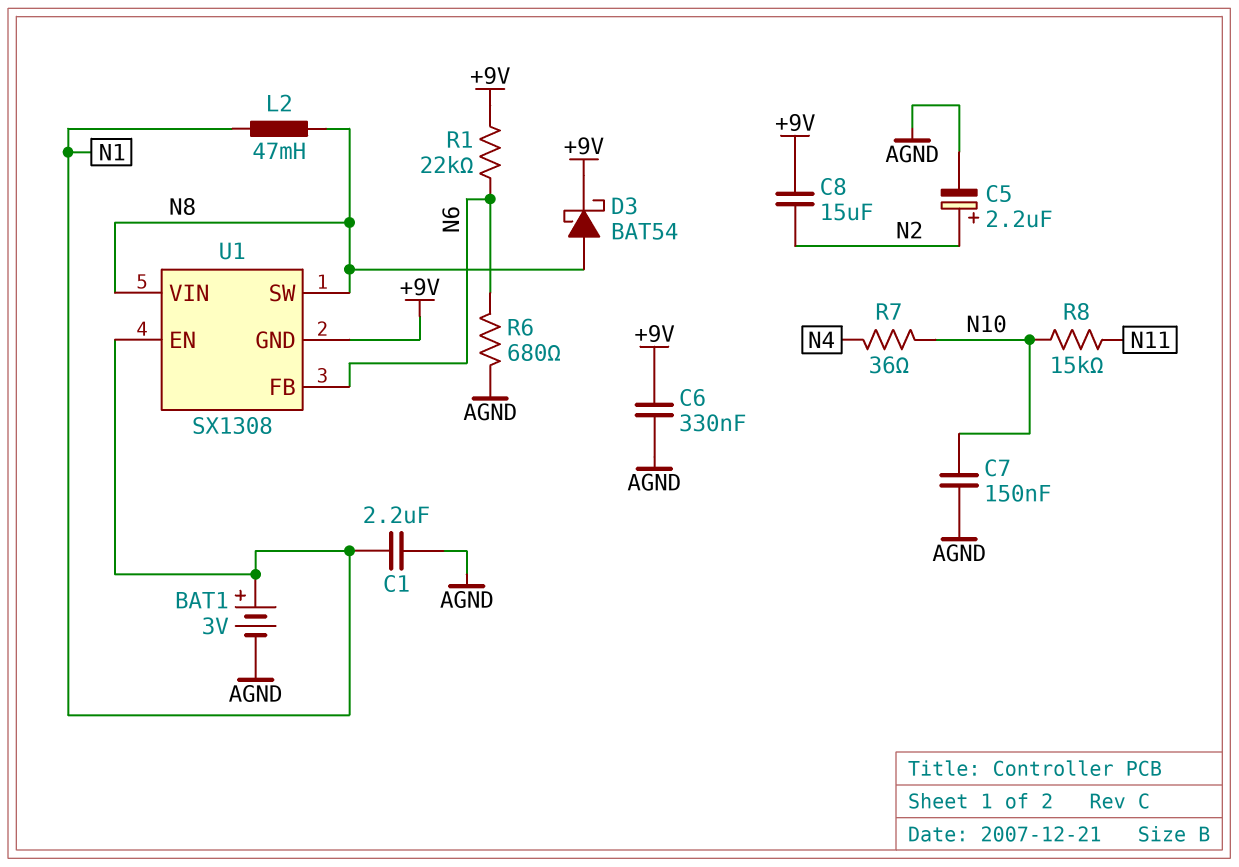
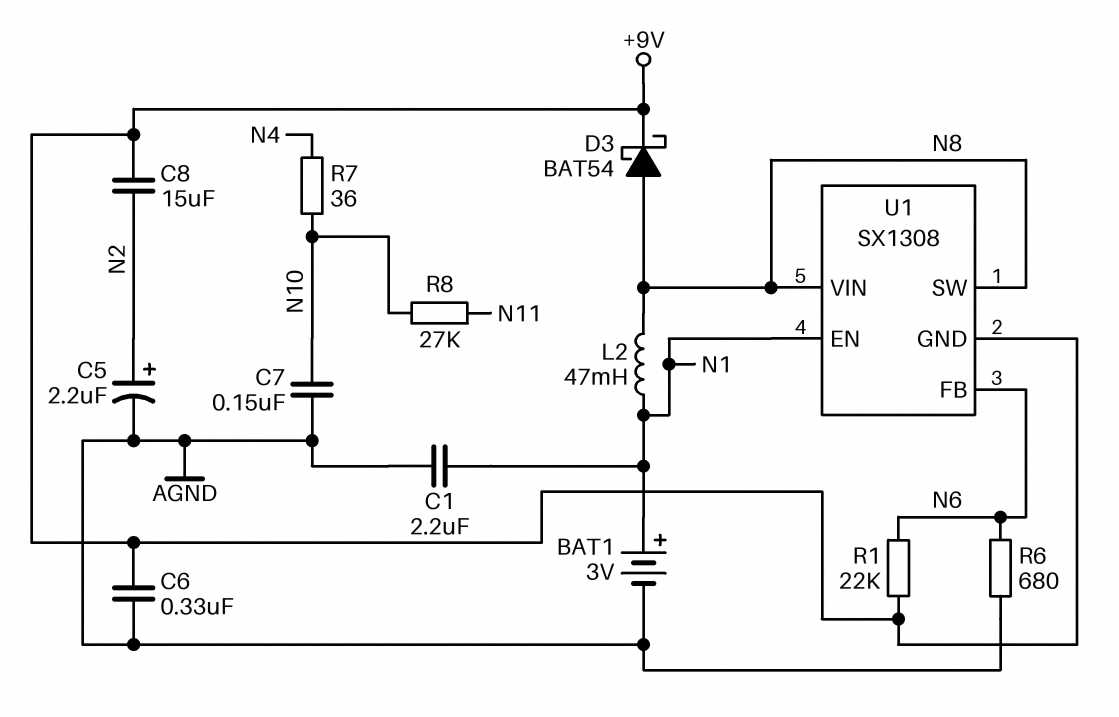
R8: 15k (N10, N11) -> 27k (N10, N11)

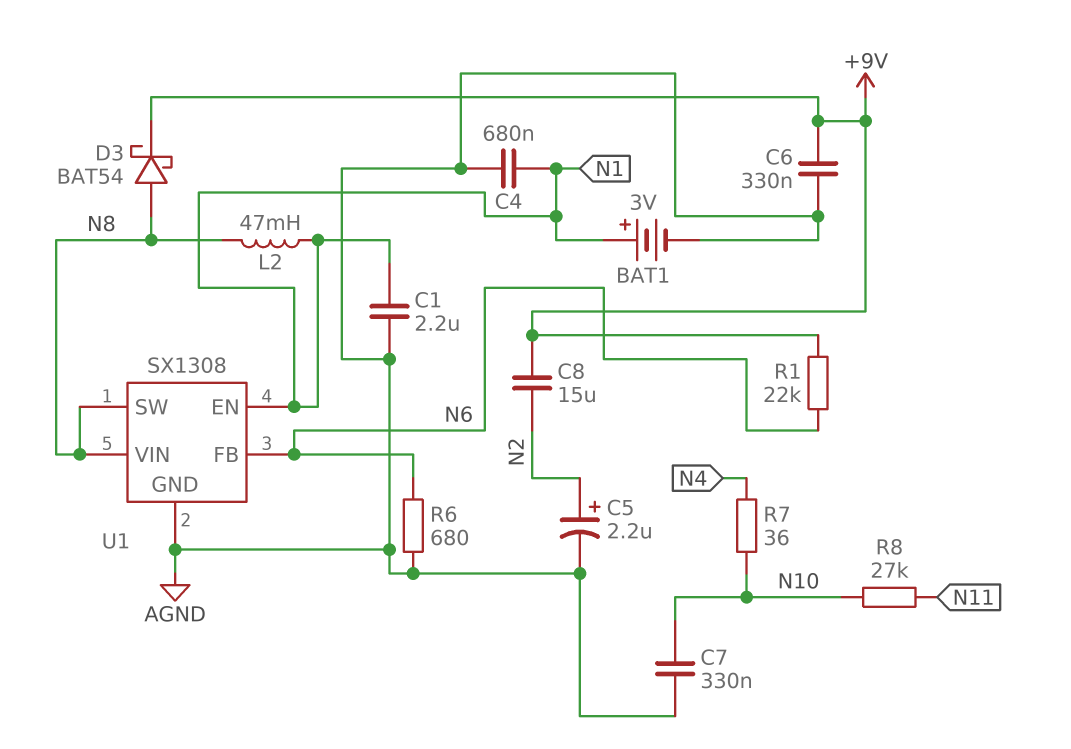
C4: none -> 680nF (AGND, N1)
C7: 150nF (AGND, N10) -> 330nF (AGND, N10)
U1 pin GND: +9V -> AGND

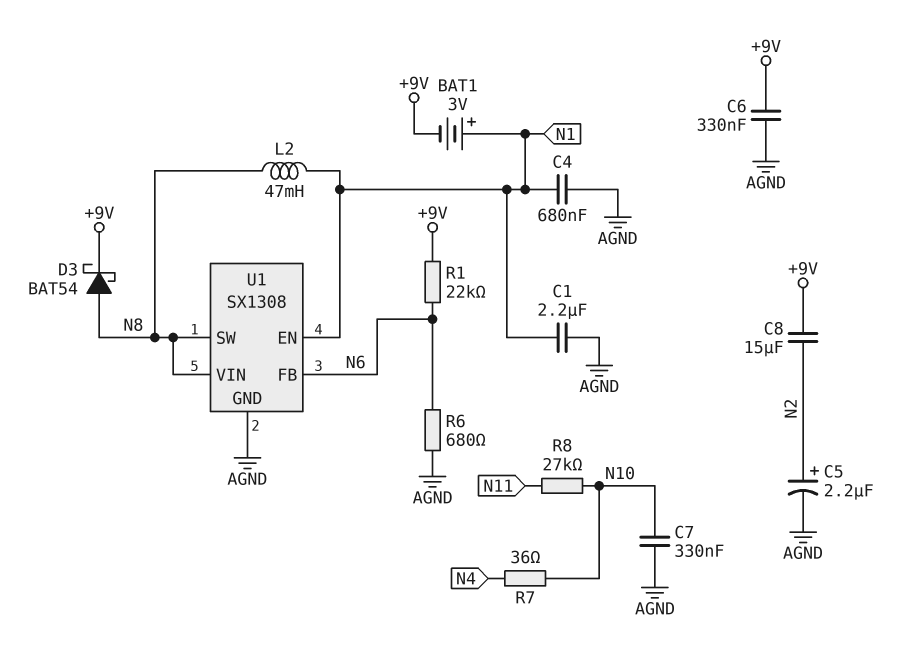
BAT1: 3V (plus N1, minus AGND) -> 3V (plus N1, minus +9V)

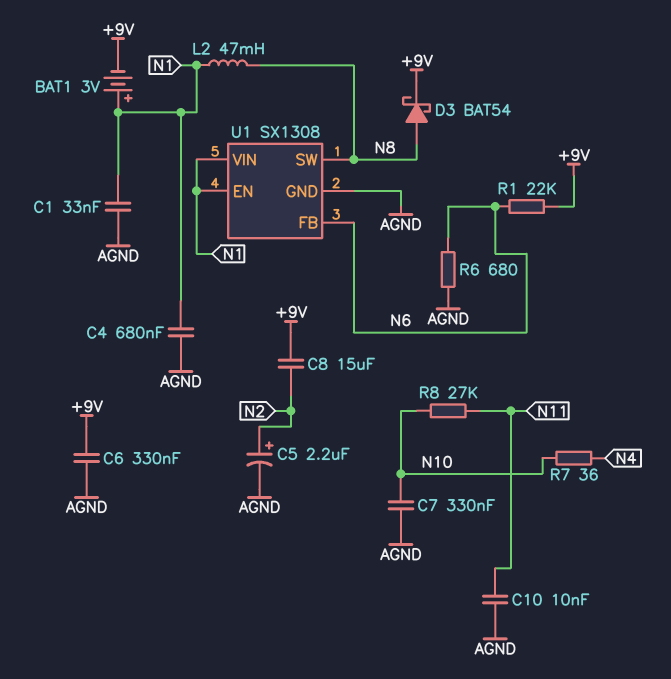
C1: 2.2uF (AGND, N1) -> 33nF (AGND, N1)
C10: none -> 10nF (AGND, N11)
U1 pin VIN: N8 -> N1

